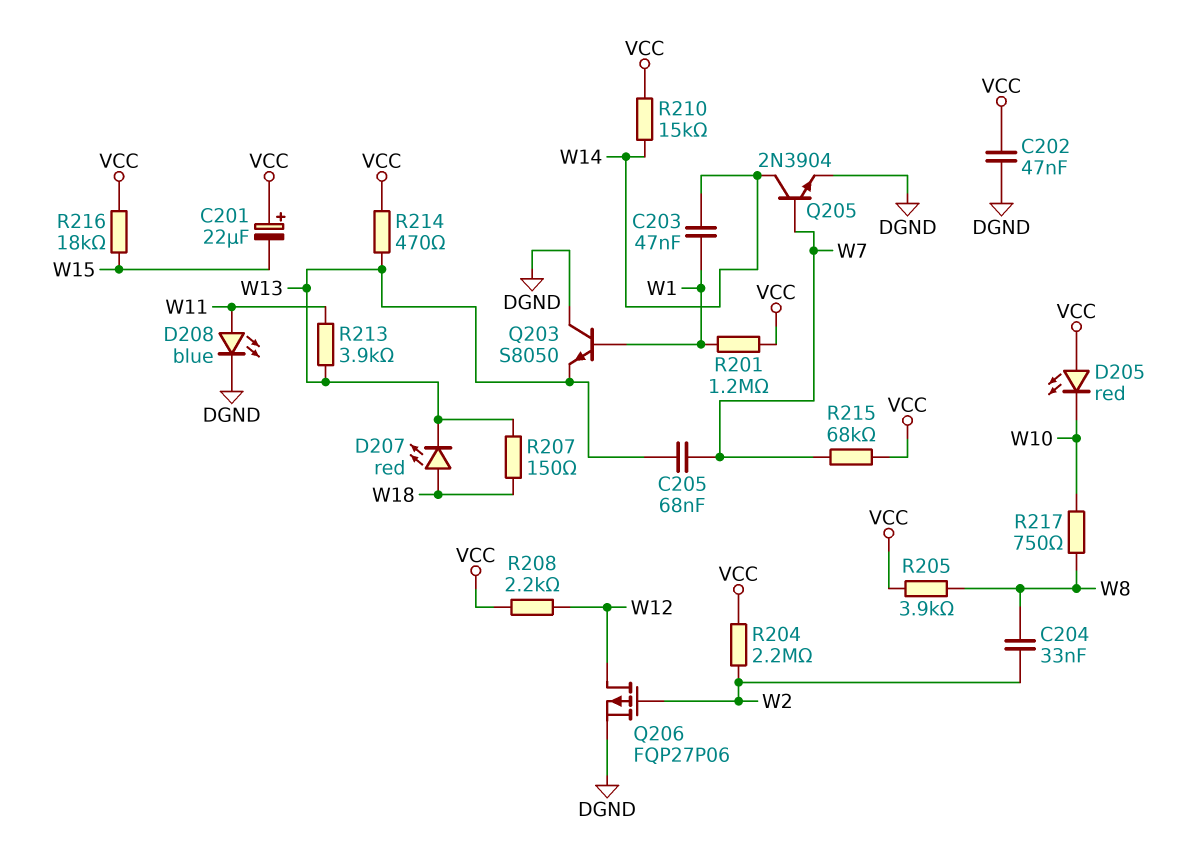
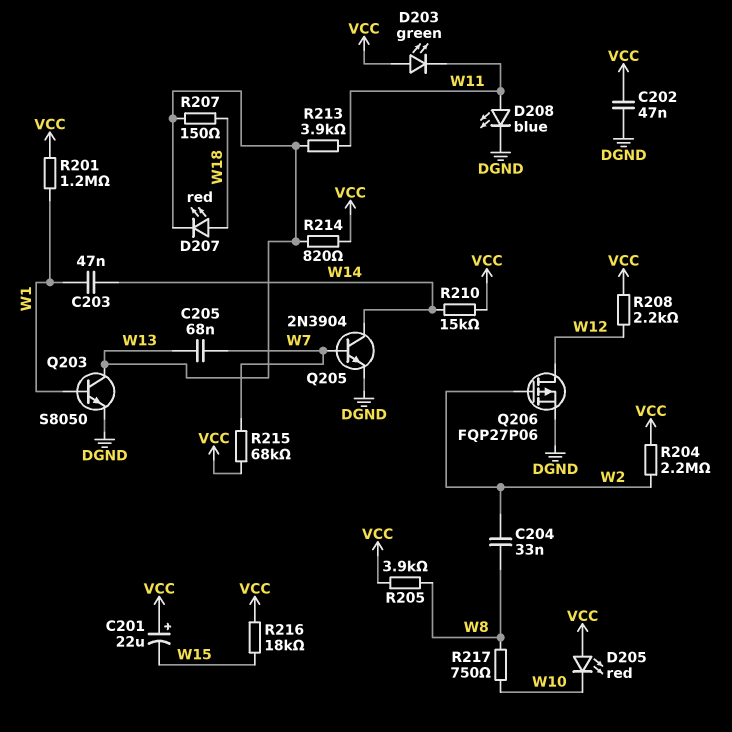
D203: none -> LED green (A VCC, K W11)
Q203: NPN S8050 (B W1, C DGND, E W13) -> NPN S8050 (B W1, C W13, E DGND)
R214: 470 (VCC, W13) -> 820 (VCC, W13)

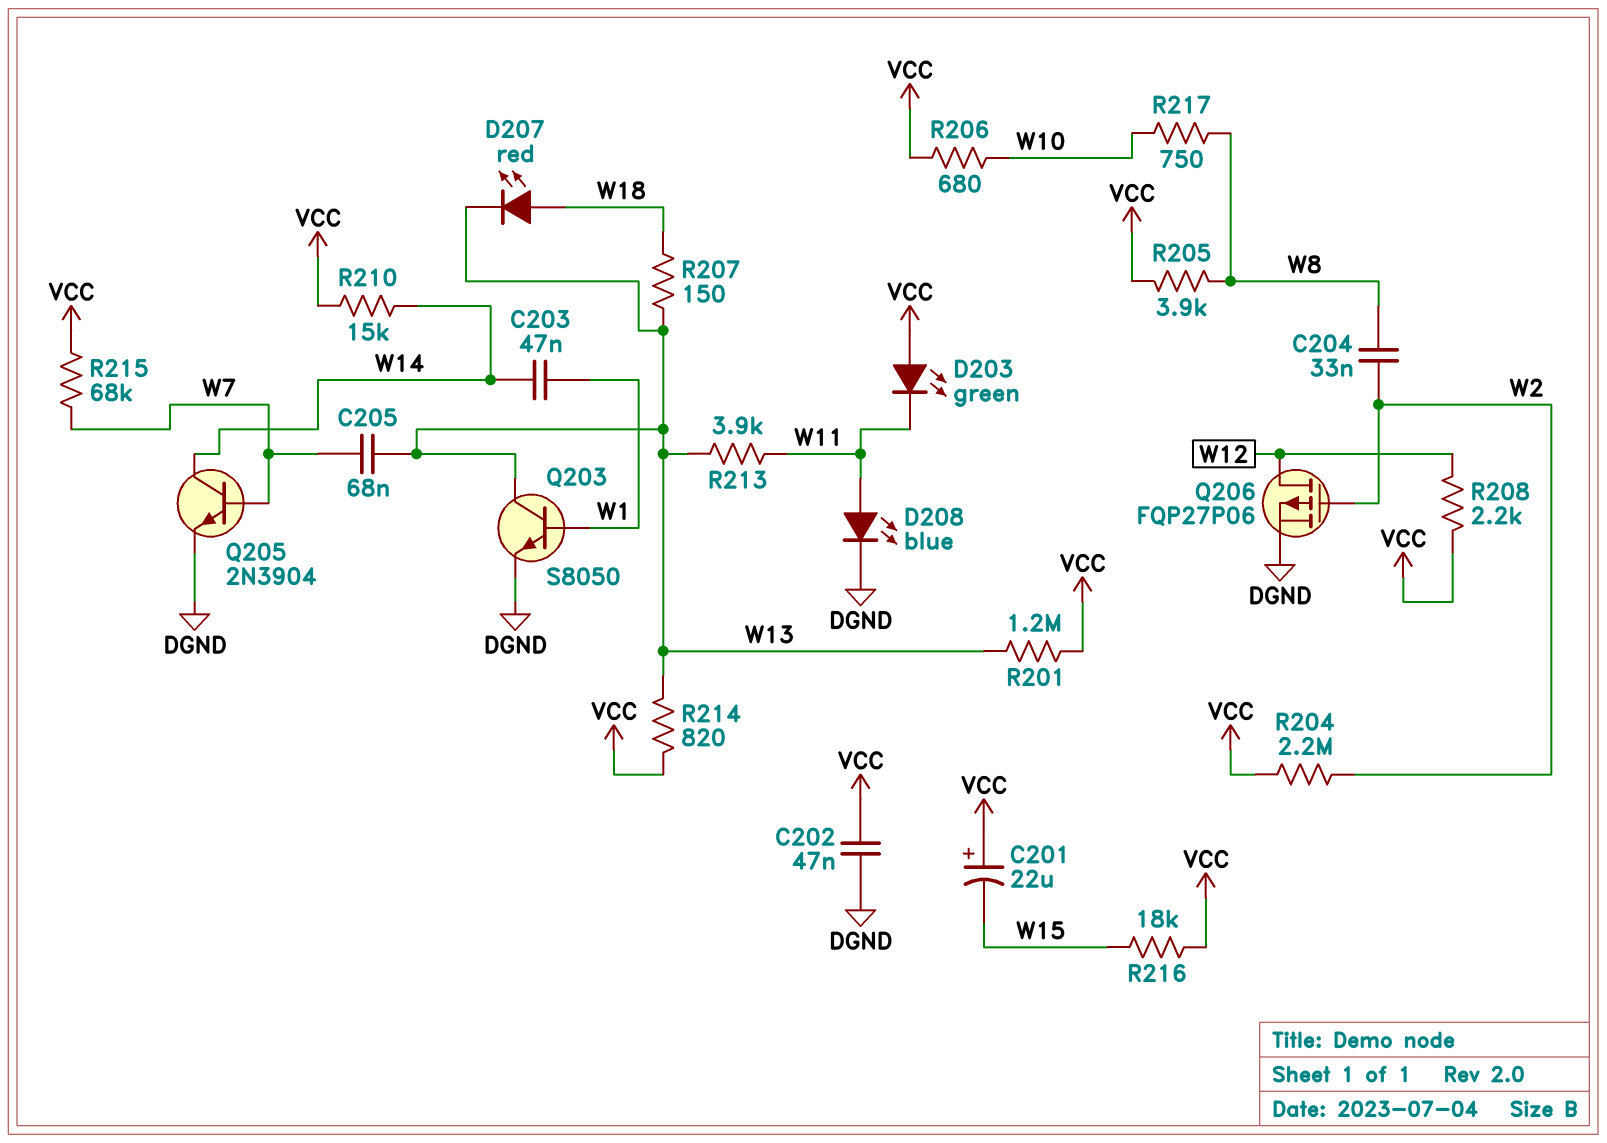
D205: LED red (A VCC, K W10) -> none
R201: 1.2M (VCC, W1) -> 1.2M (VCC, W13)
R206: none -> 680 (VCC, W10)

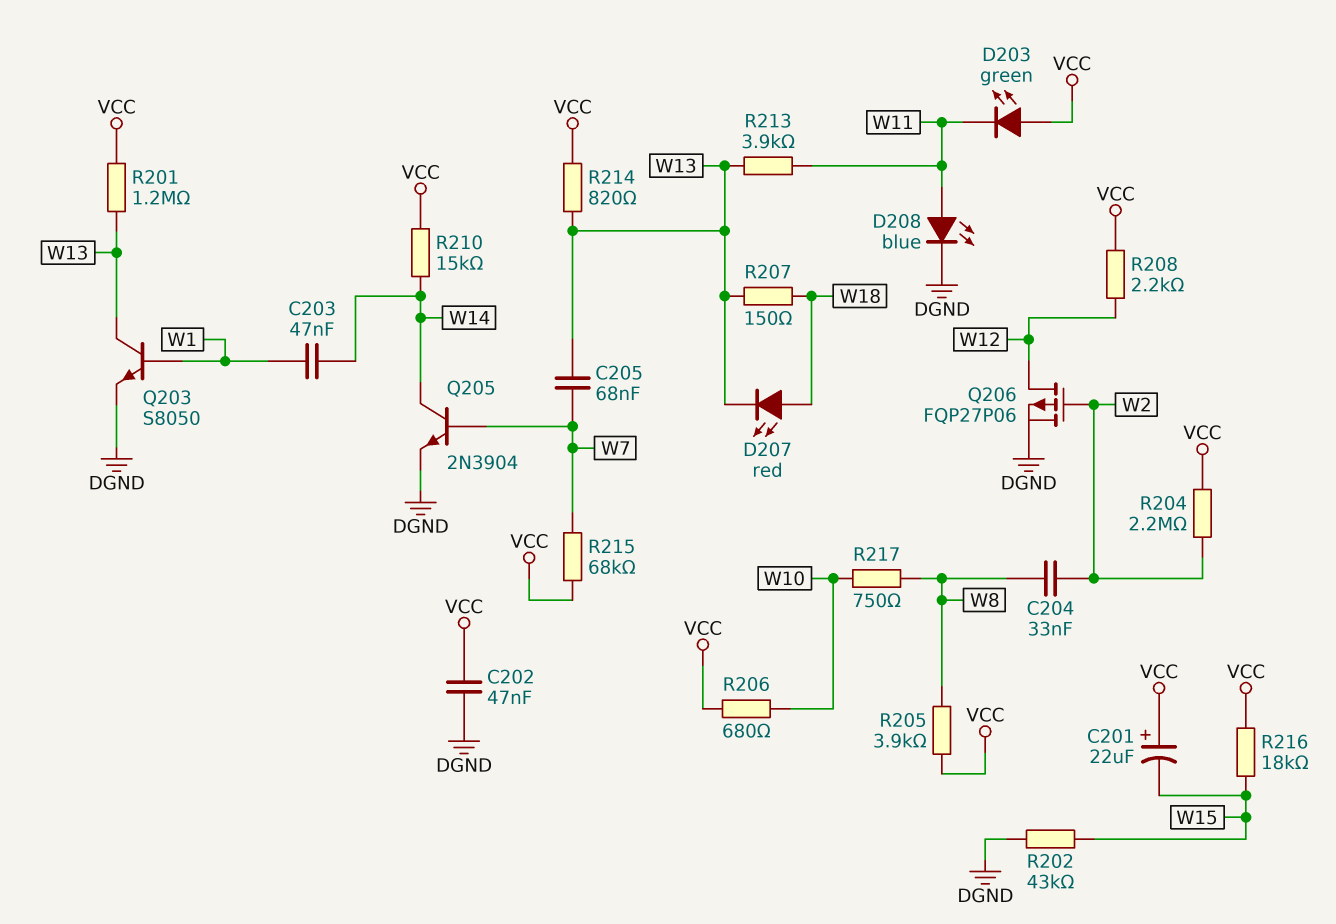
R202: none -> 43k (DGND, W15)

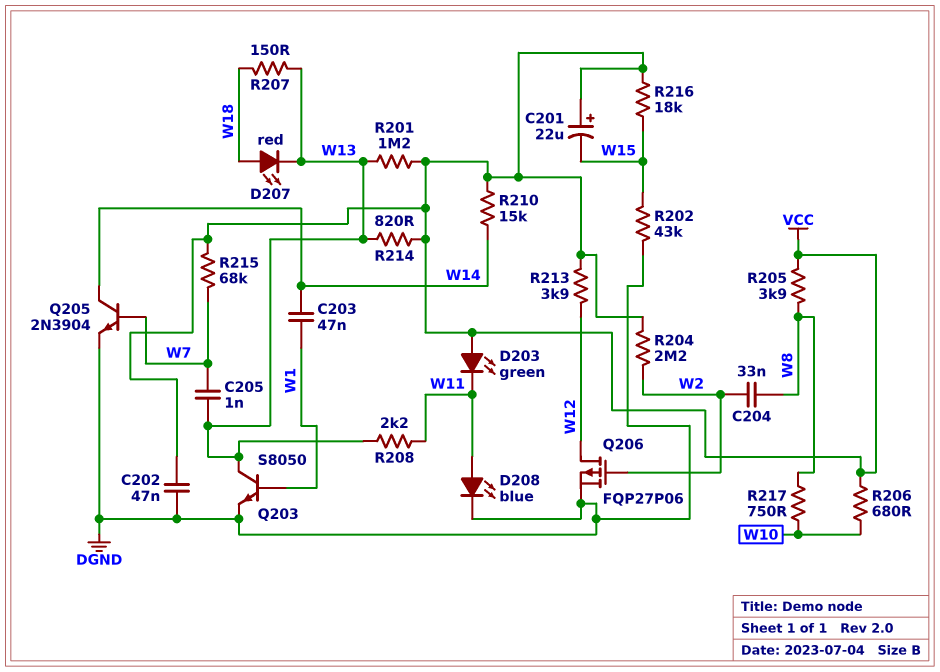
C205: 68nF (W7, W13) -> 1nF (W7, W13)
R208: 2.2k (VCC, W12) -> 2.2k (W11, W13)
R213: 3.9k (W11, W13) -> 3.9k (VCC, W12)

